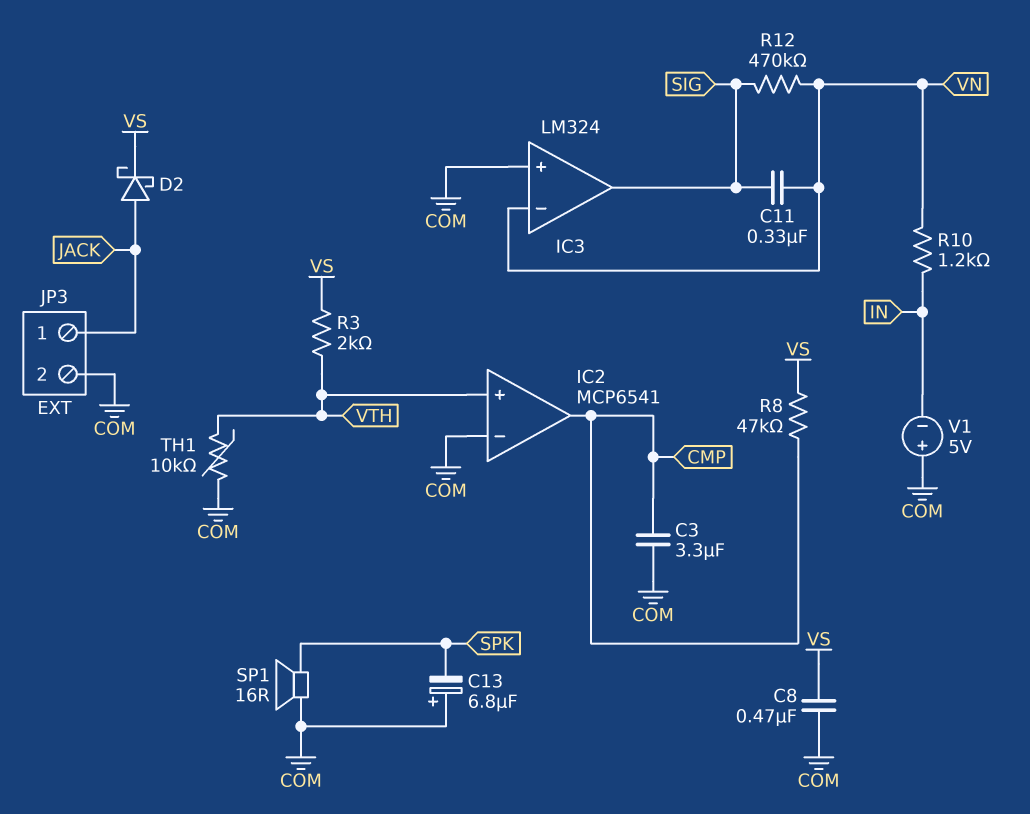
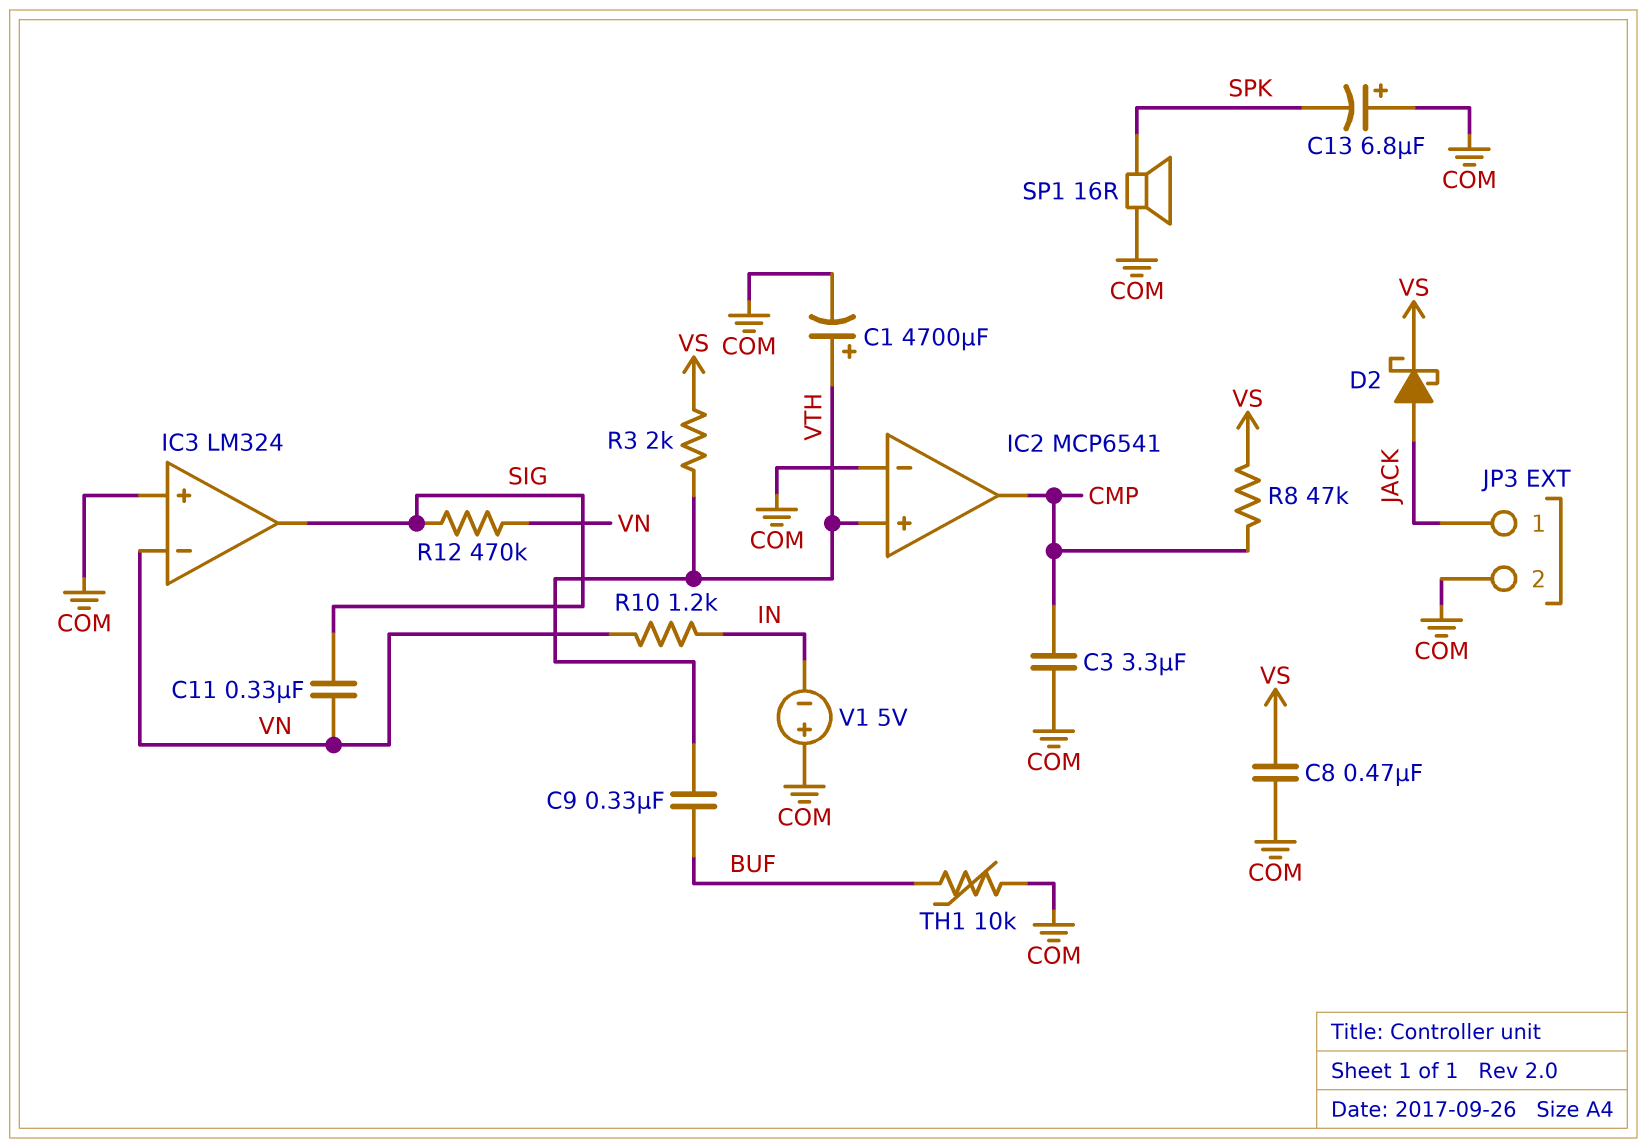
C1: none -> 4700uF (plus VTH, minus COM)
C9: none -> 330nF (BUF, VTH)
TH1: 10k (COM, VTH) -> 10k (BUF, COM)

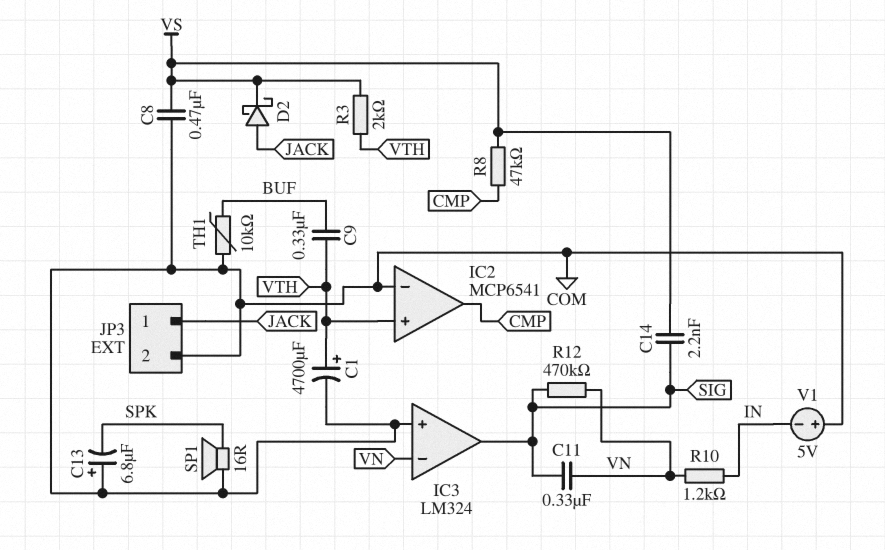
C3: 3.3uF (CMP, COM) -> none
C14: none -> 2.2nF (SIG, VS)

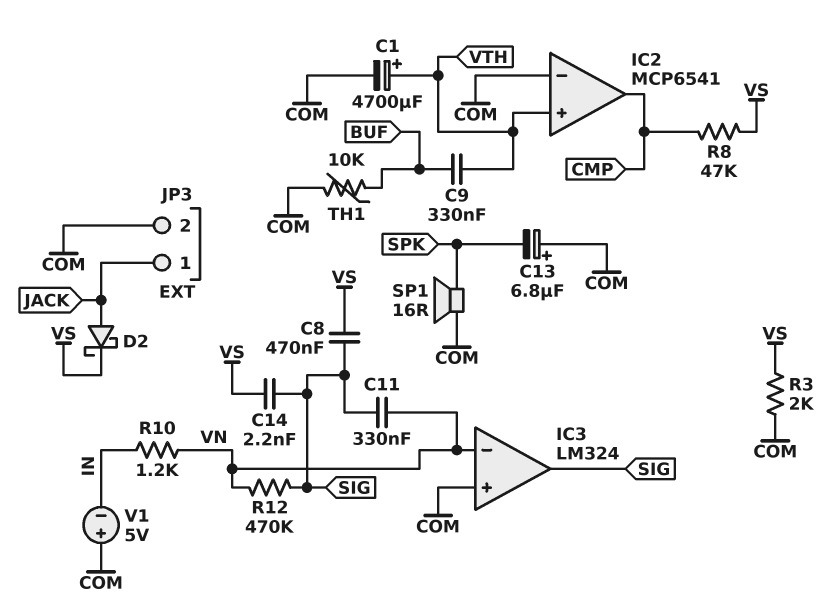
C8: 470nF (COM, VS) -> 470nF (SIG, VS)
R3: 2k (VS, VTH) -> 2k (COM, VS)

